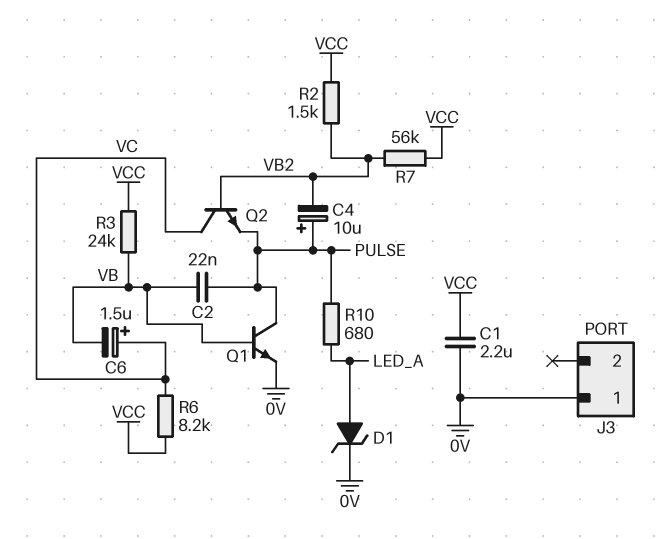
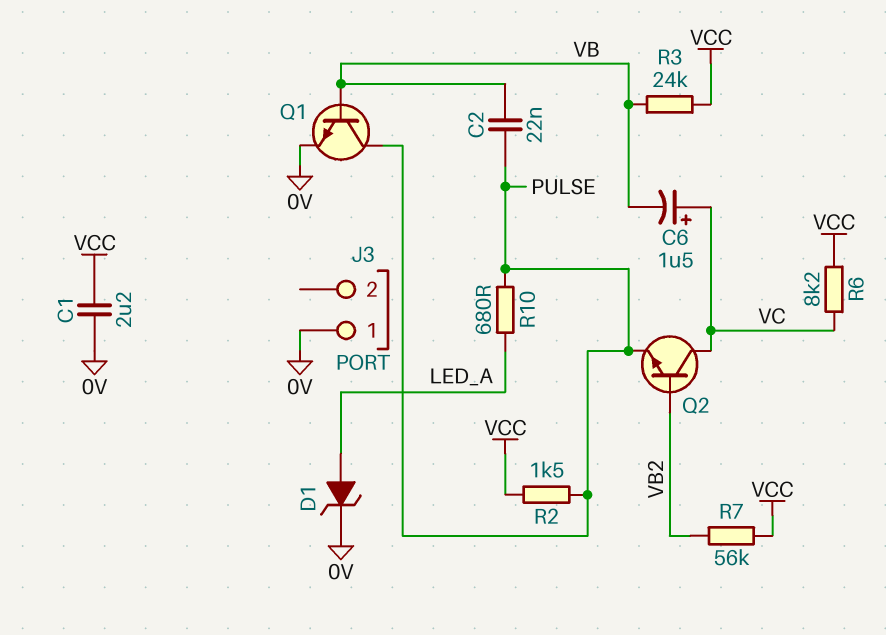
C4: 10uF (plus PULSE, minus VB2) -> none
R2: 1.5k (VB2, VCC) -> 1.5k (PULSE, VCC)

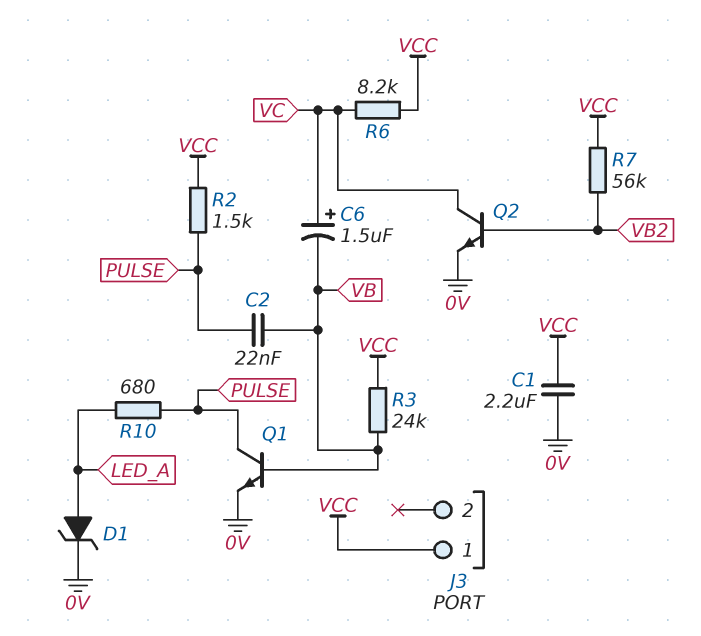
J3 pin 1: 0V -> VCC
Q2: NPN (B VB2, C VC, E PULSE) -> NPN (B VB2, C VC, E 0V)

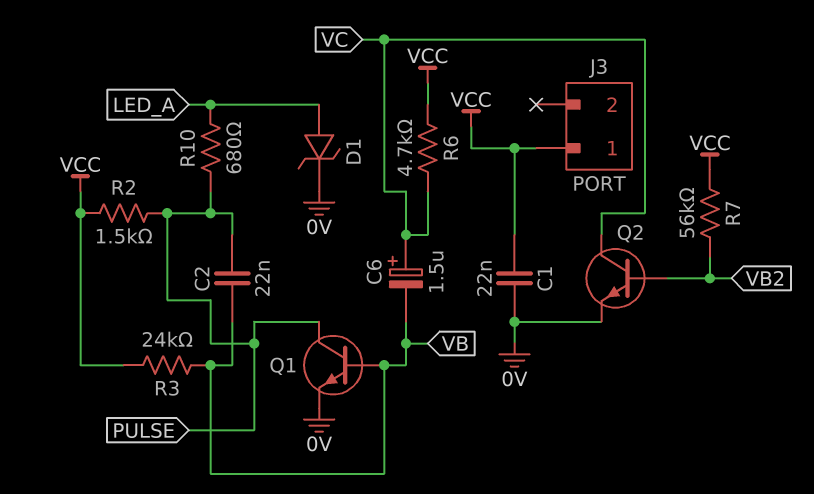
C1: 2.2uF (0V, VCC) -> 22nF (0V, VCC)
R6: 8.2k (VC, VCC) -> 4.7k (VC, VCC)

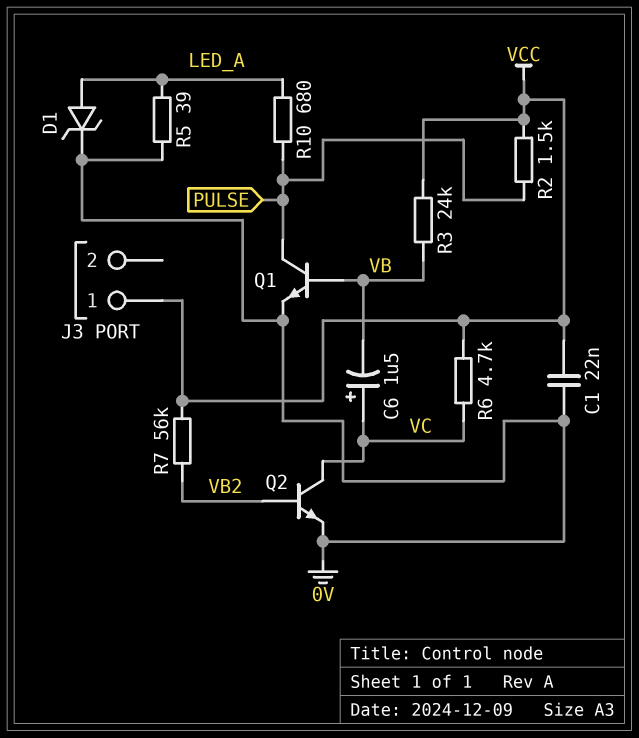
C2: 22nF (PULSE, VB) -> none
R5: none -> 39 (0V, LED_A)

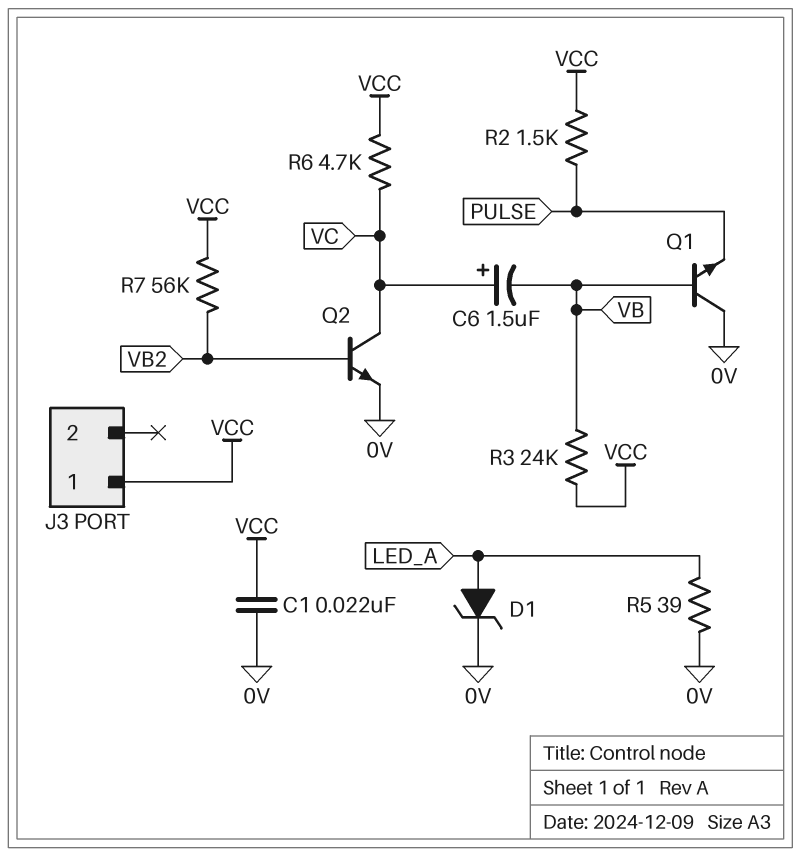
Q1: NPN (B VB, C PULSE, E 0V) -> NPN (B VB, C 0V, E PULSE)
R10: 680 (LED_A, PULSE) -> none

